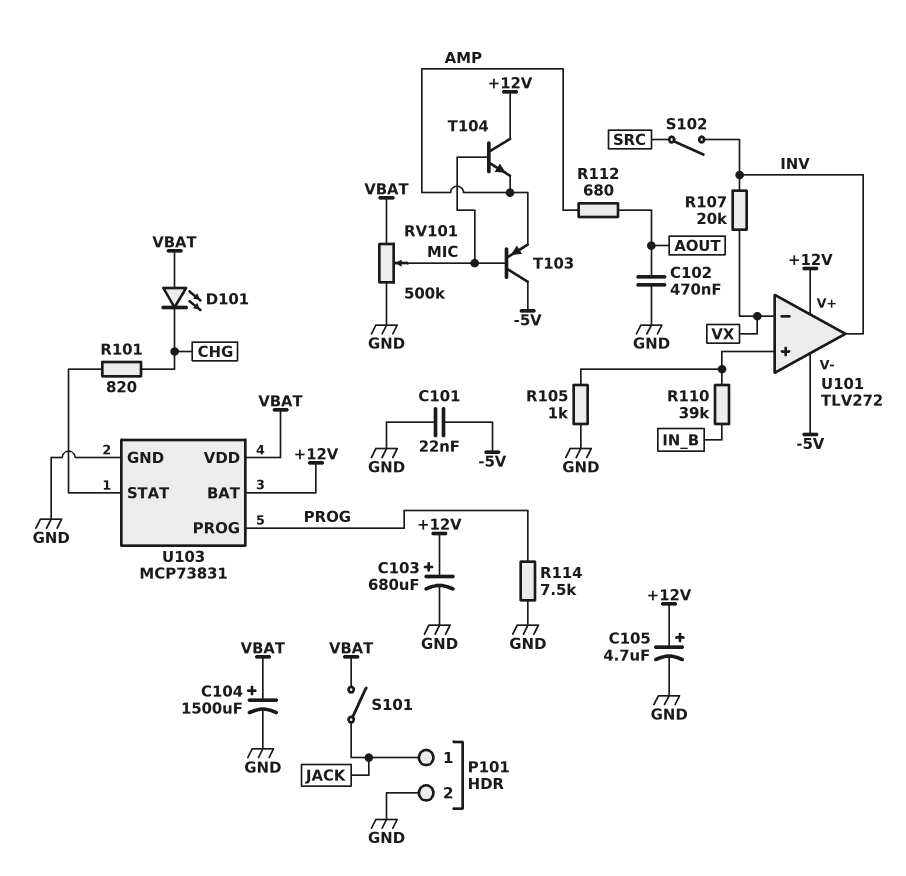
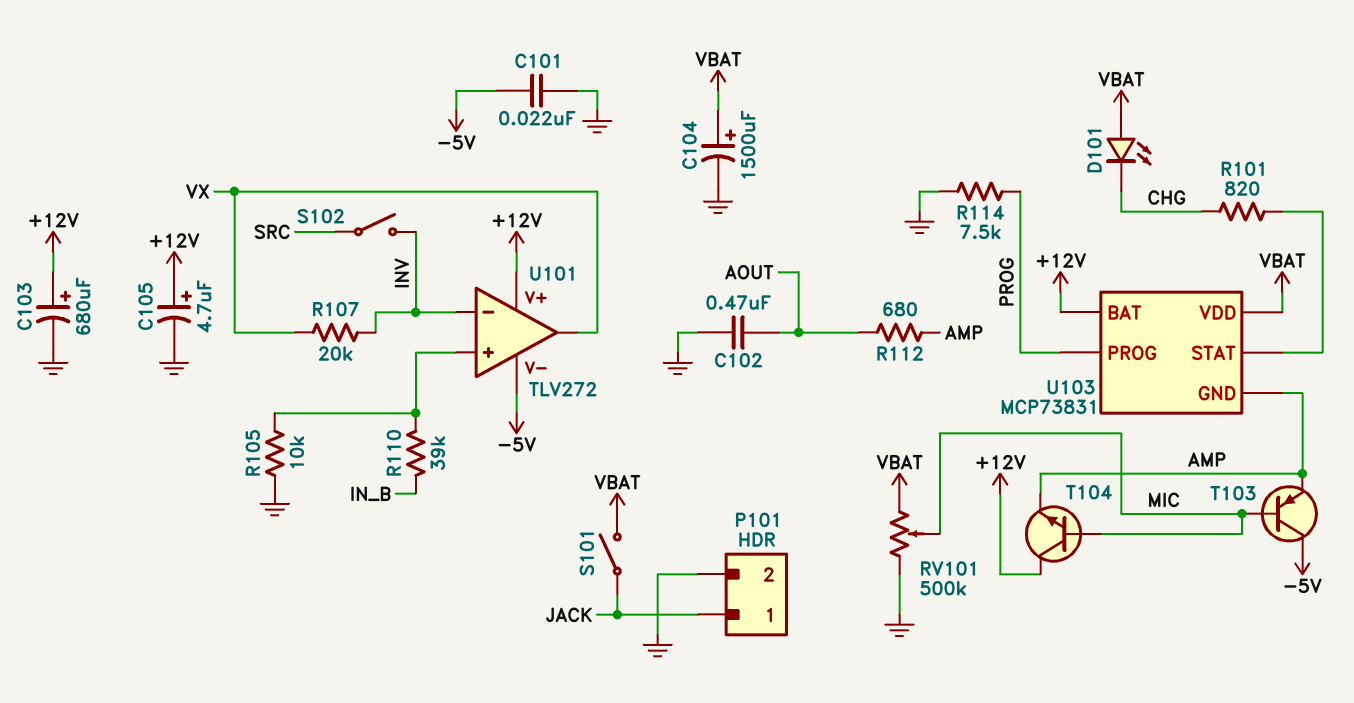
R105: 1k (GND, U101/in+) -> 10k (GND, U101/in+)
U101 pin in-: VX -> INV
U101 pin out: INV -> VX
U103 pin GND: GND -> AMP

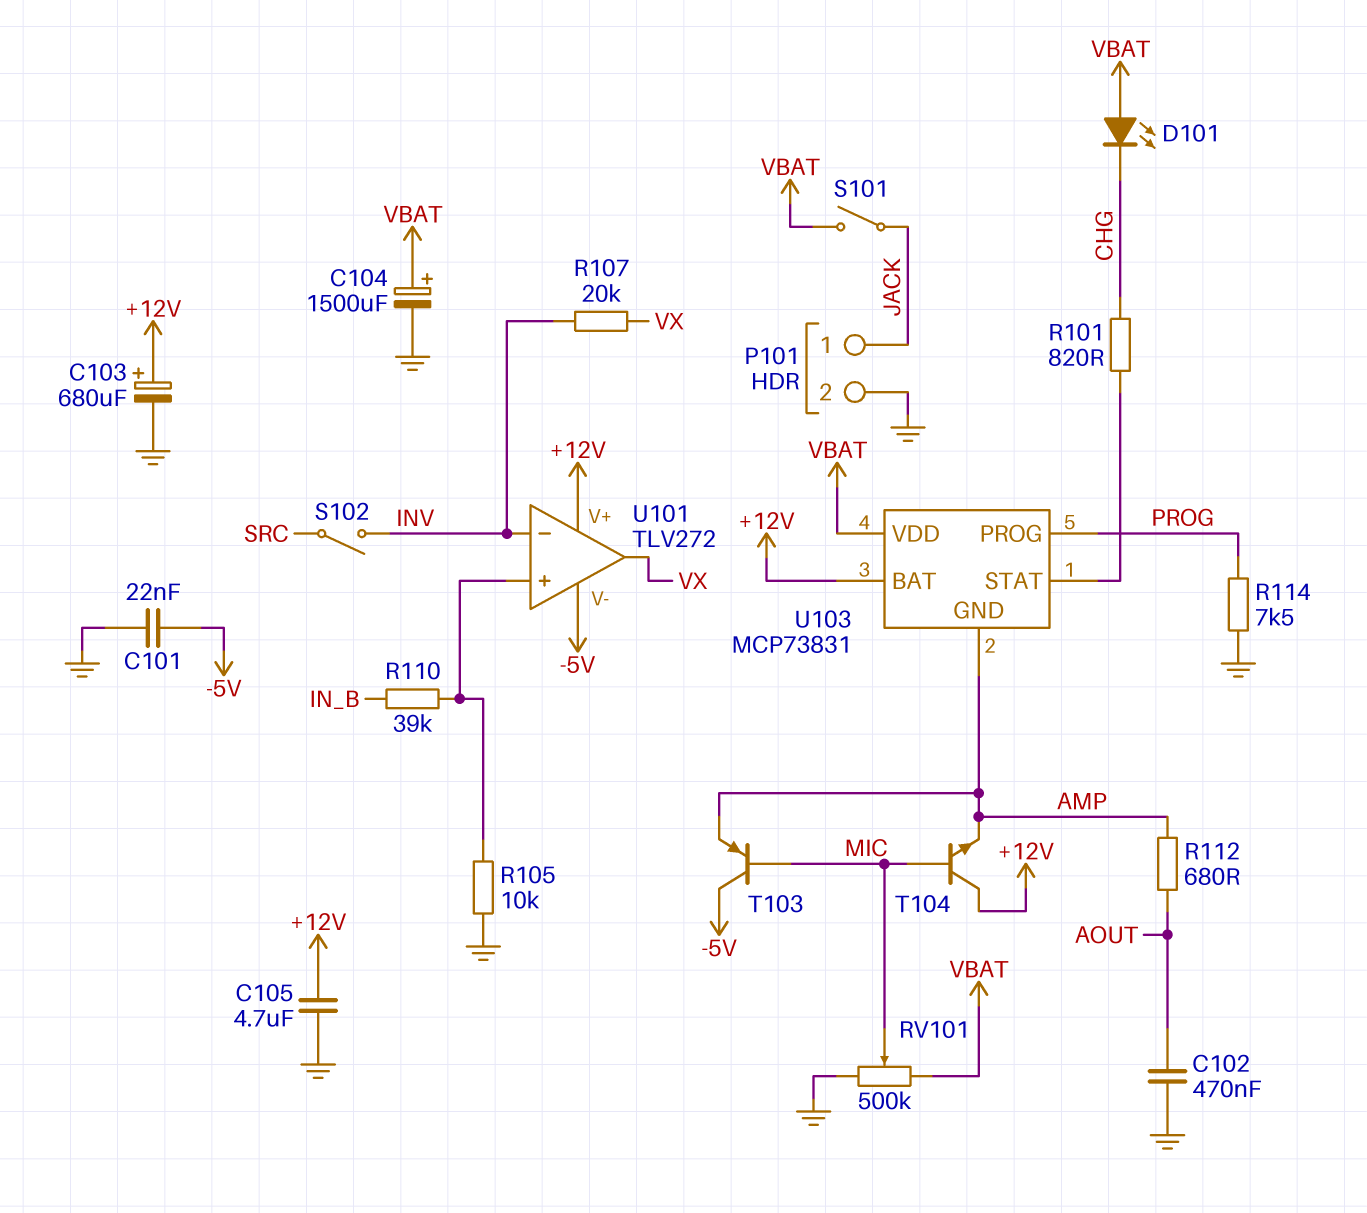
C105: 4.7uF (plus +12V, minus GND) -> 4.7uF (+12V, GND)

